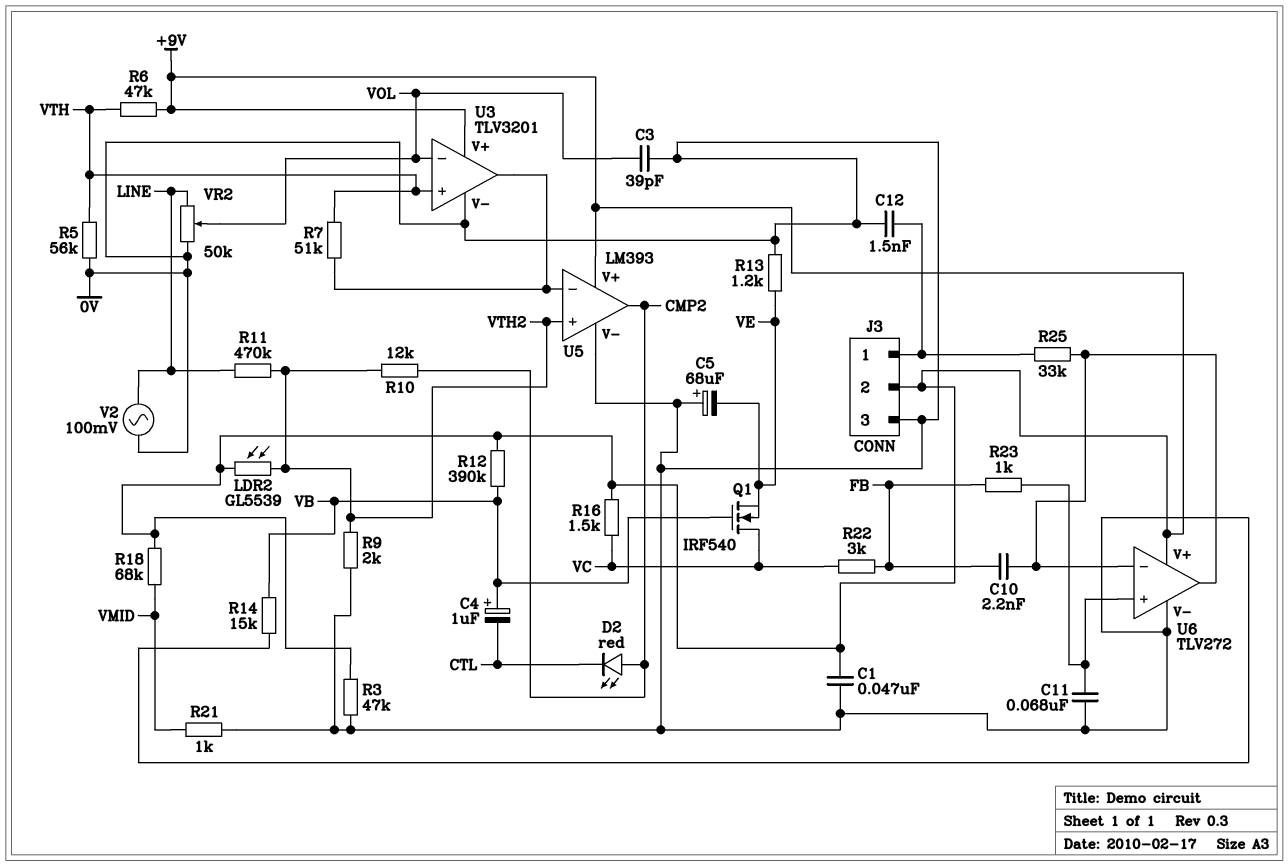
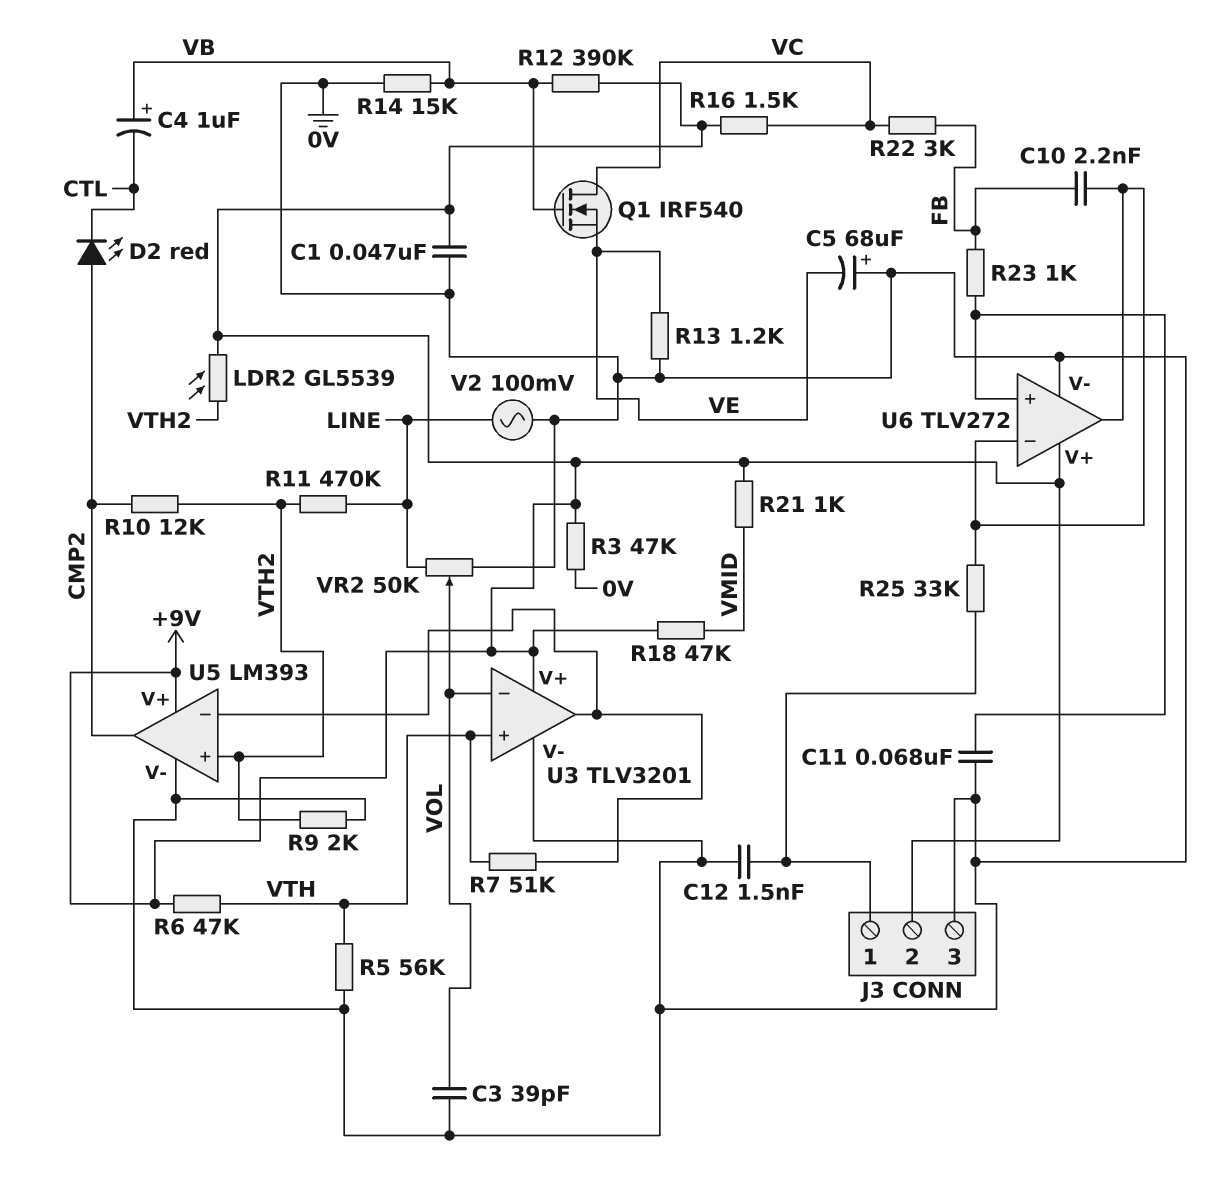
R18: 68k (+9V, VMID) -> 47k (+9V, VMID)
R21: 1k (0V, VMID) -> 1k (+9V, VMID)

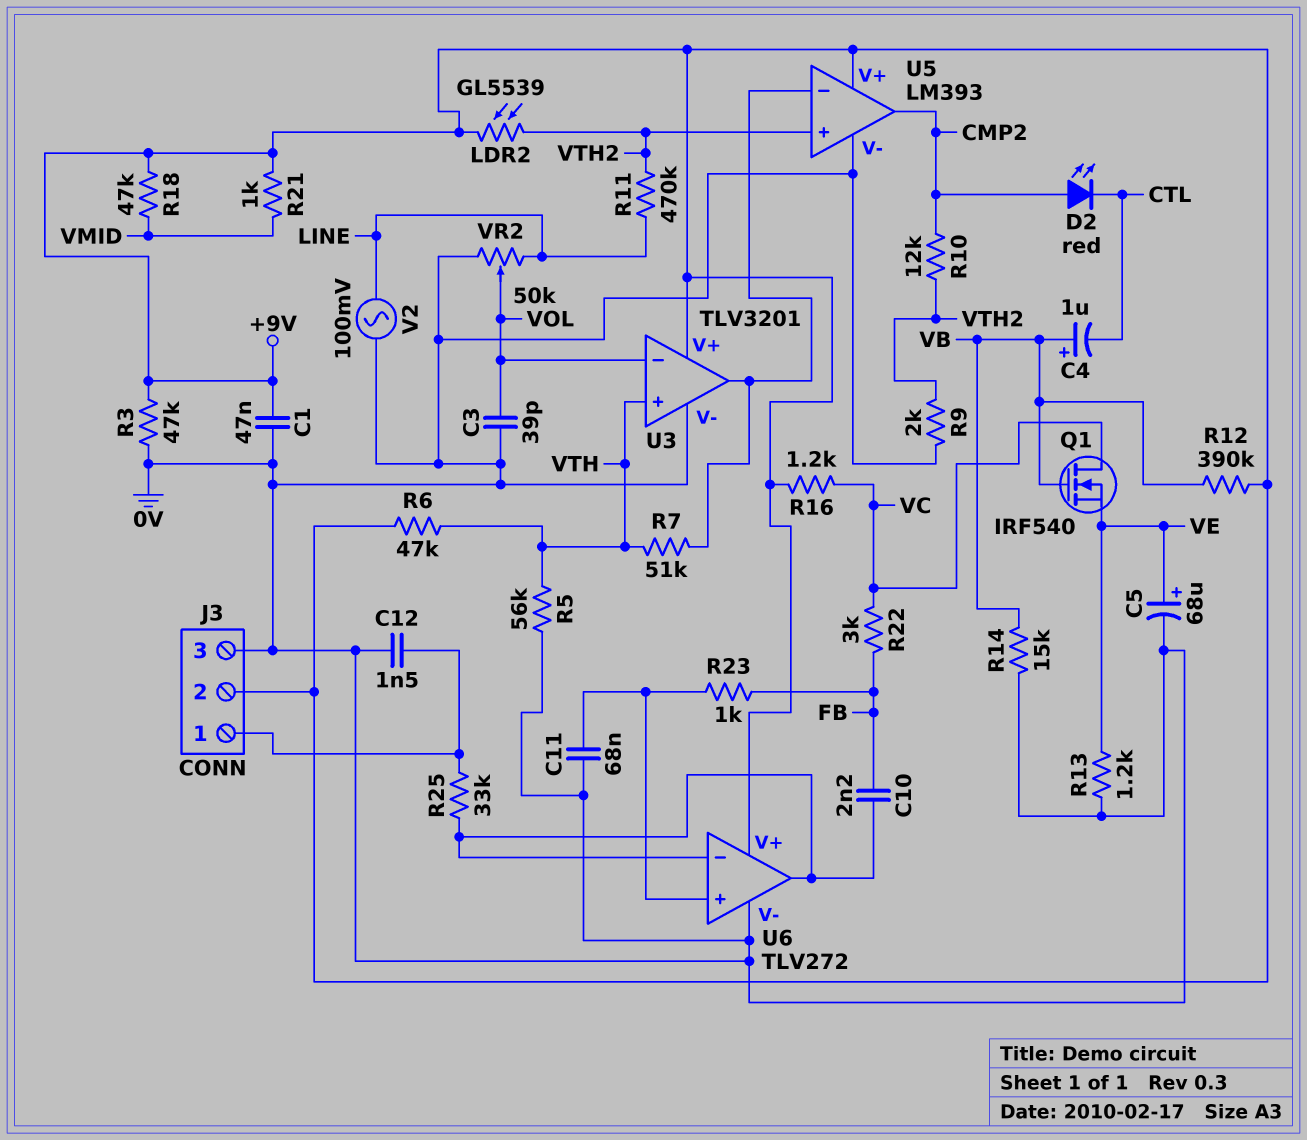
C5: 68uF (plus 0V, minus VE) -> 68uF (plus VE, minus 0V)
R16: 1.5k (+9V, VC) -> 1.2k (+9V, VC)

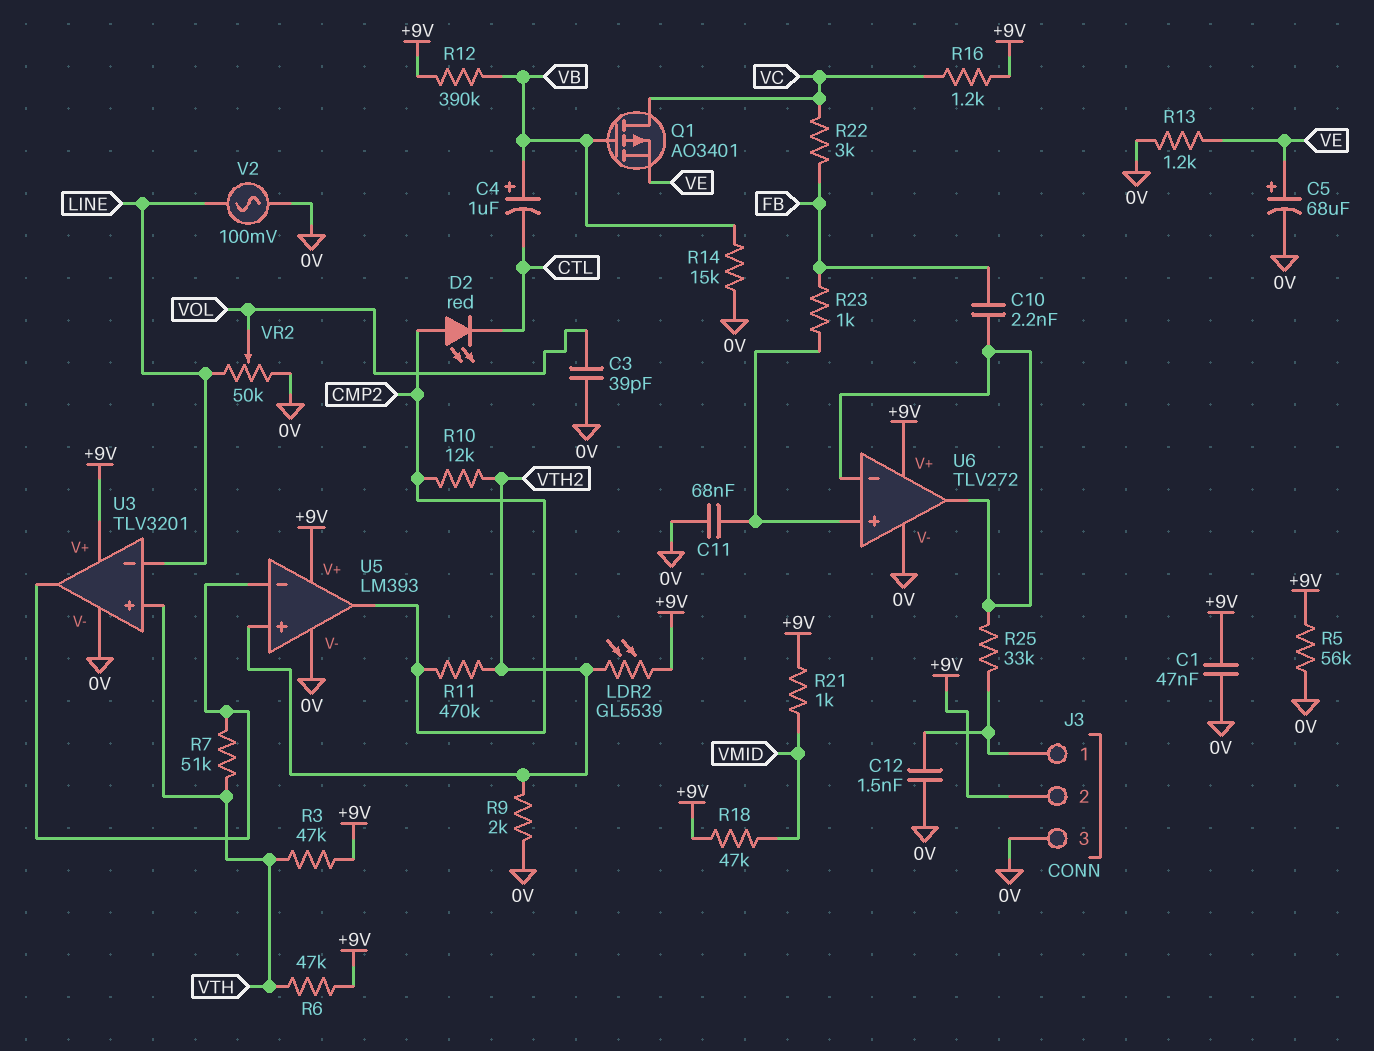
Q1: NMOS IRF540 (G VB, D VC, S VE) -> PMOS AO3401 (G VB, D VC, S VE)
R3: 47k (+9V, 0V) -> 47k (+9V, VTH)
R5: 56k (0V, VTH) -> 56k (+9V, 0V)
R11: 470k (LINE, VTH2) -> 470k (CMP2, VTH2)
U3 pin in-: VOL -> LINE

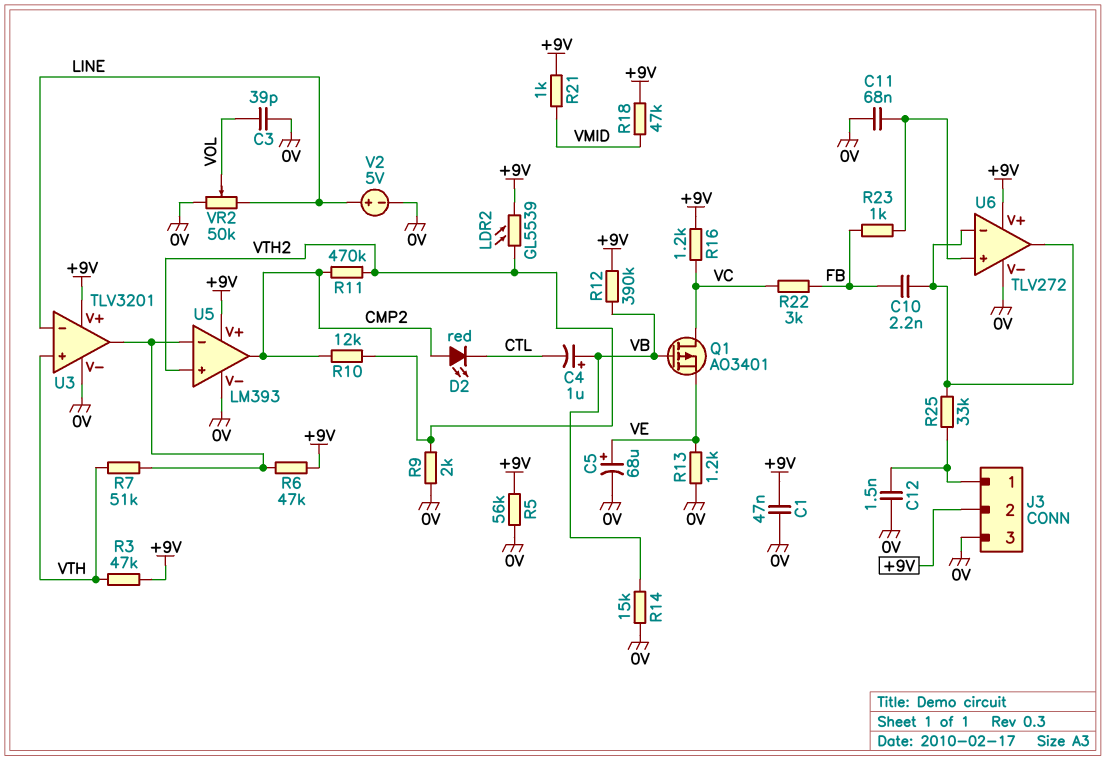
R6: 47k (+9V, VTH) -> 47k (+9V, U3/out)
V2: AC 100mV (0V, LINE) -> 5V (plus LINE, minus 0V)

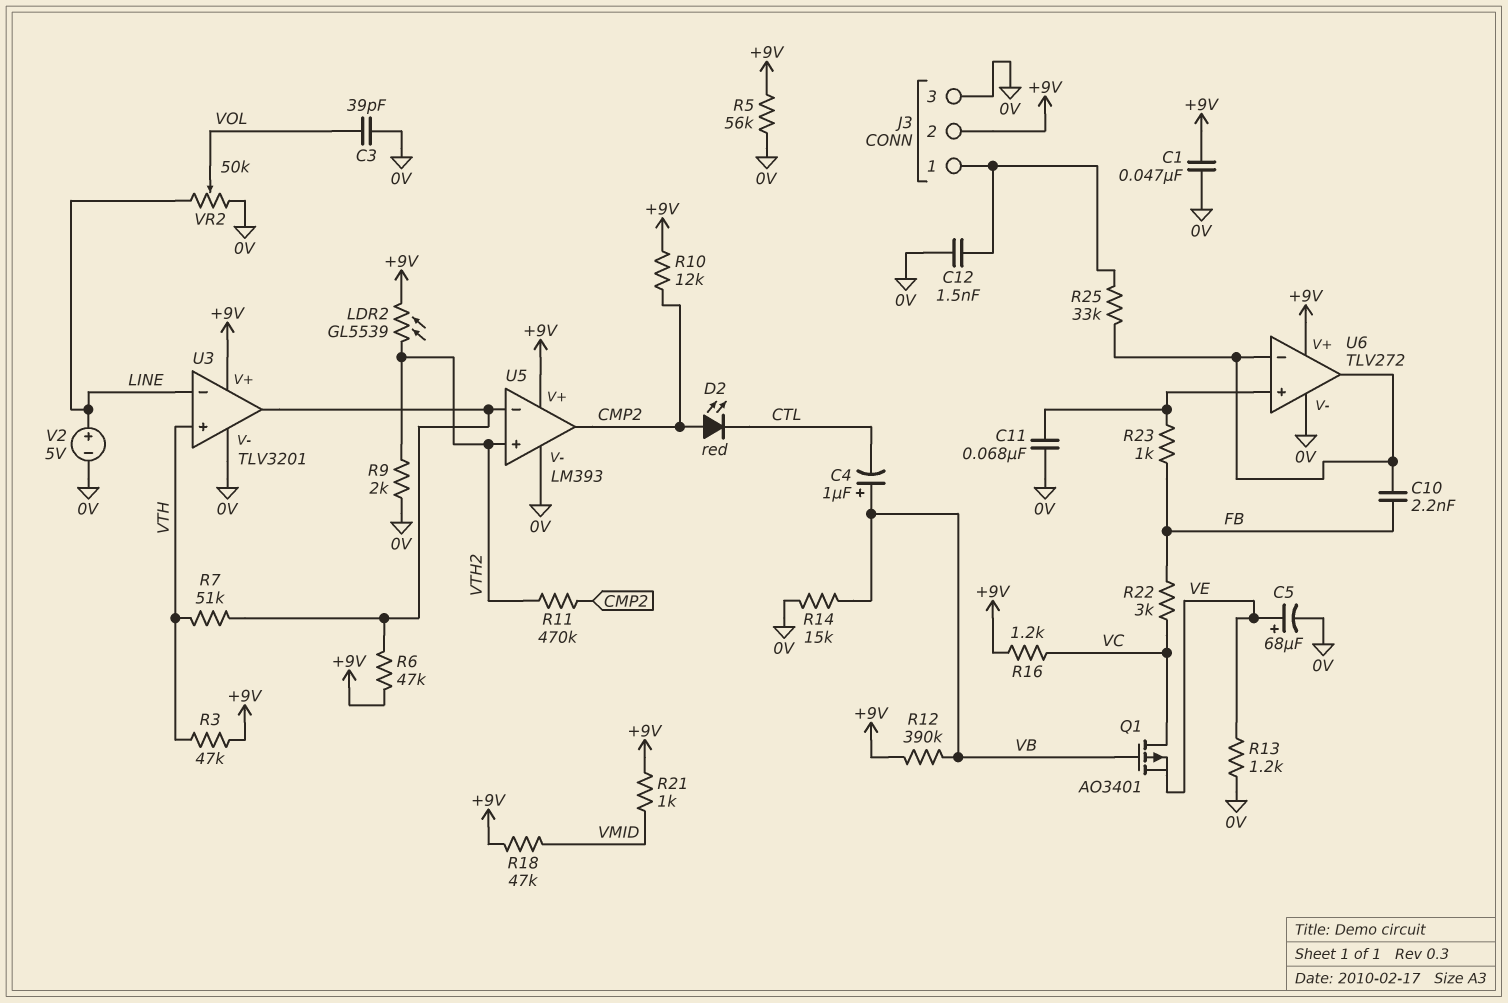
R10: 12k (CMP2, VTH2) -> 12k (+9V, CMP2)

